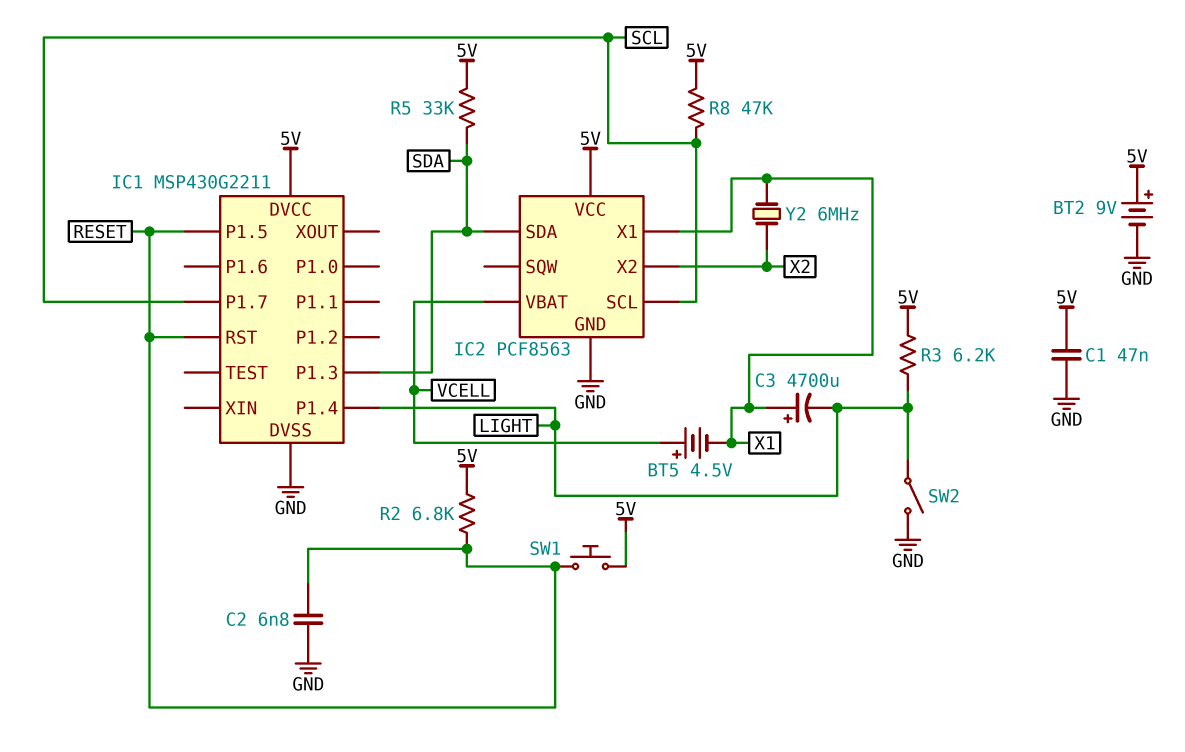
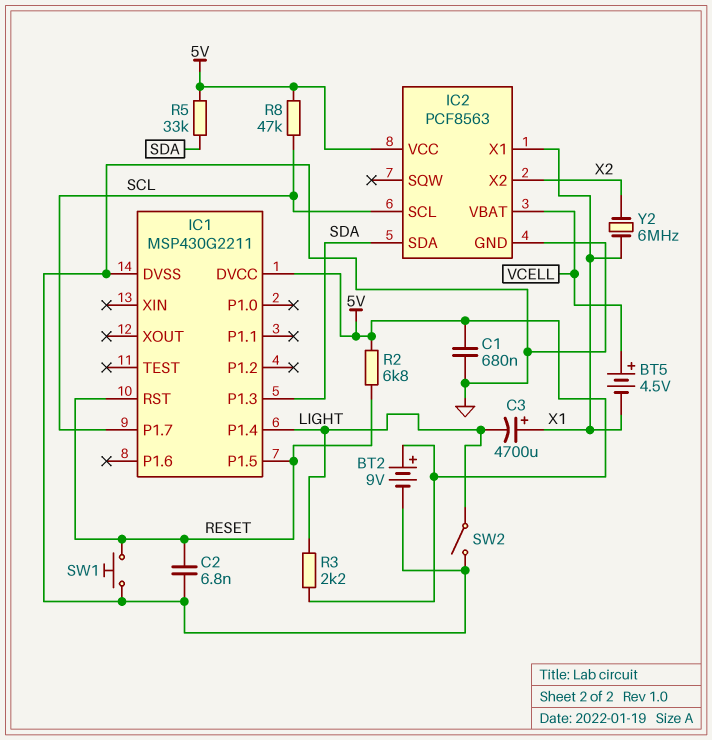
C1: 47nF (5V, GND) -> 680nF (5V, GND)
R3: 6.2k (5V, LIGHT) -> 2.2k (5V, LIGHT)
SW1: button (5V, RESET) -> button (GND, RESET)

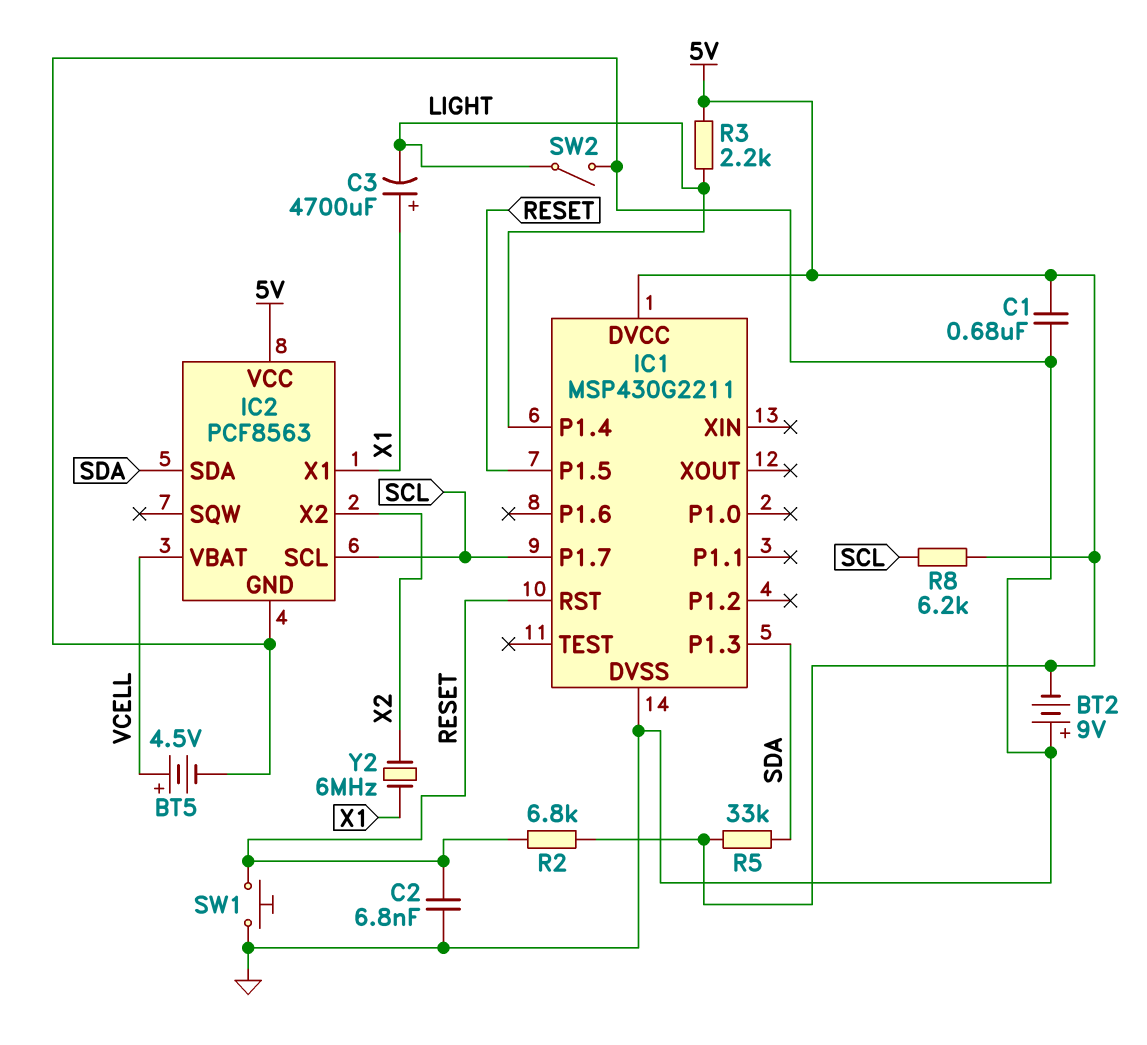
BT2: 9V (plus 5V, minus GND) -> 9V (plus GND, minus 5V)
BT5: 4.5V (plus VCELL, minus X1) -> 4.5V (plus VCELL, minus GND)
R8: 47k (5V, SCL) -> 6.2k (5V, SCL)

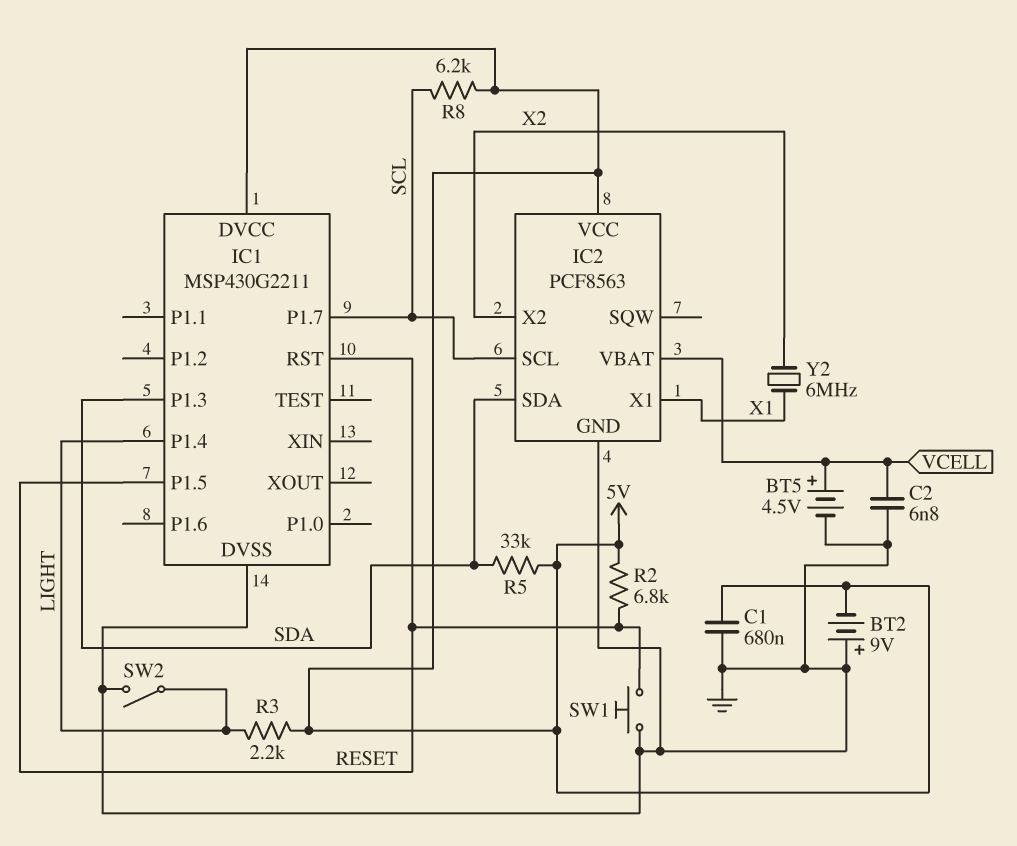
C2: 6.8nF (GND, RESET) -> 6.8nF (GND, VCELL)
C3: 4700uF (plus X1, minus LIGHT) -> none

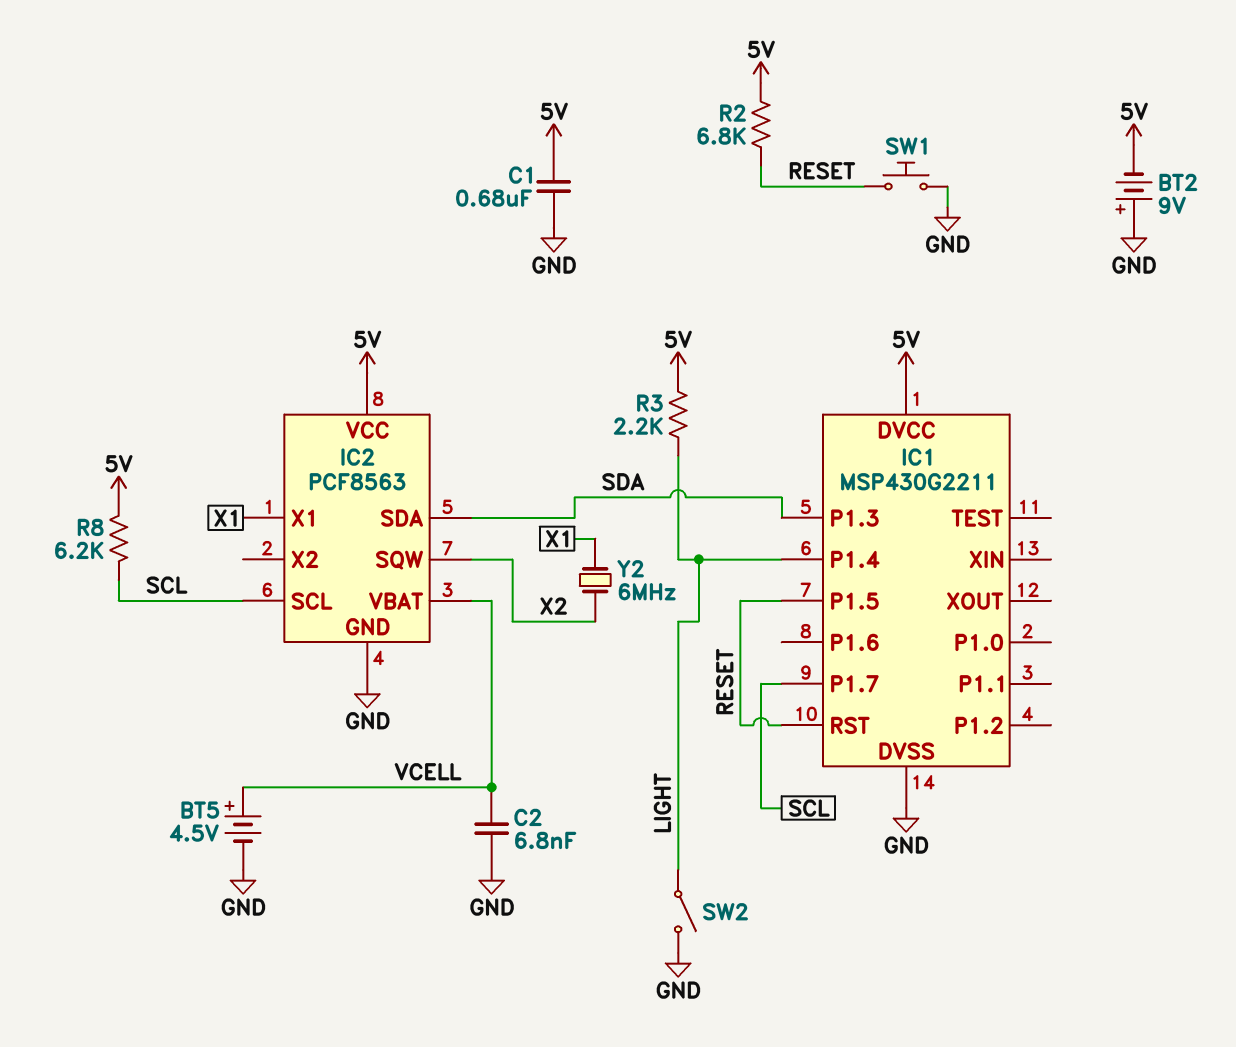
IC2 pin SQW: none -> X2
IC2 pin X2: X2 -> none
R5: 33k (5V, SDA) -> none

